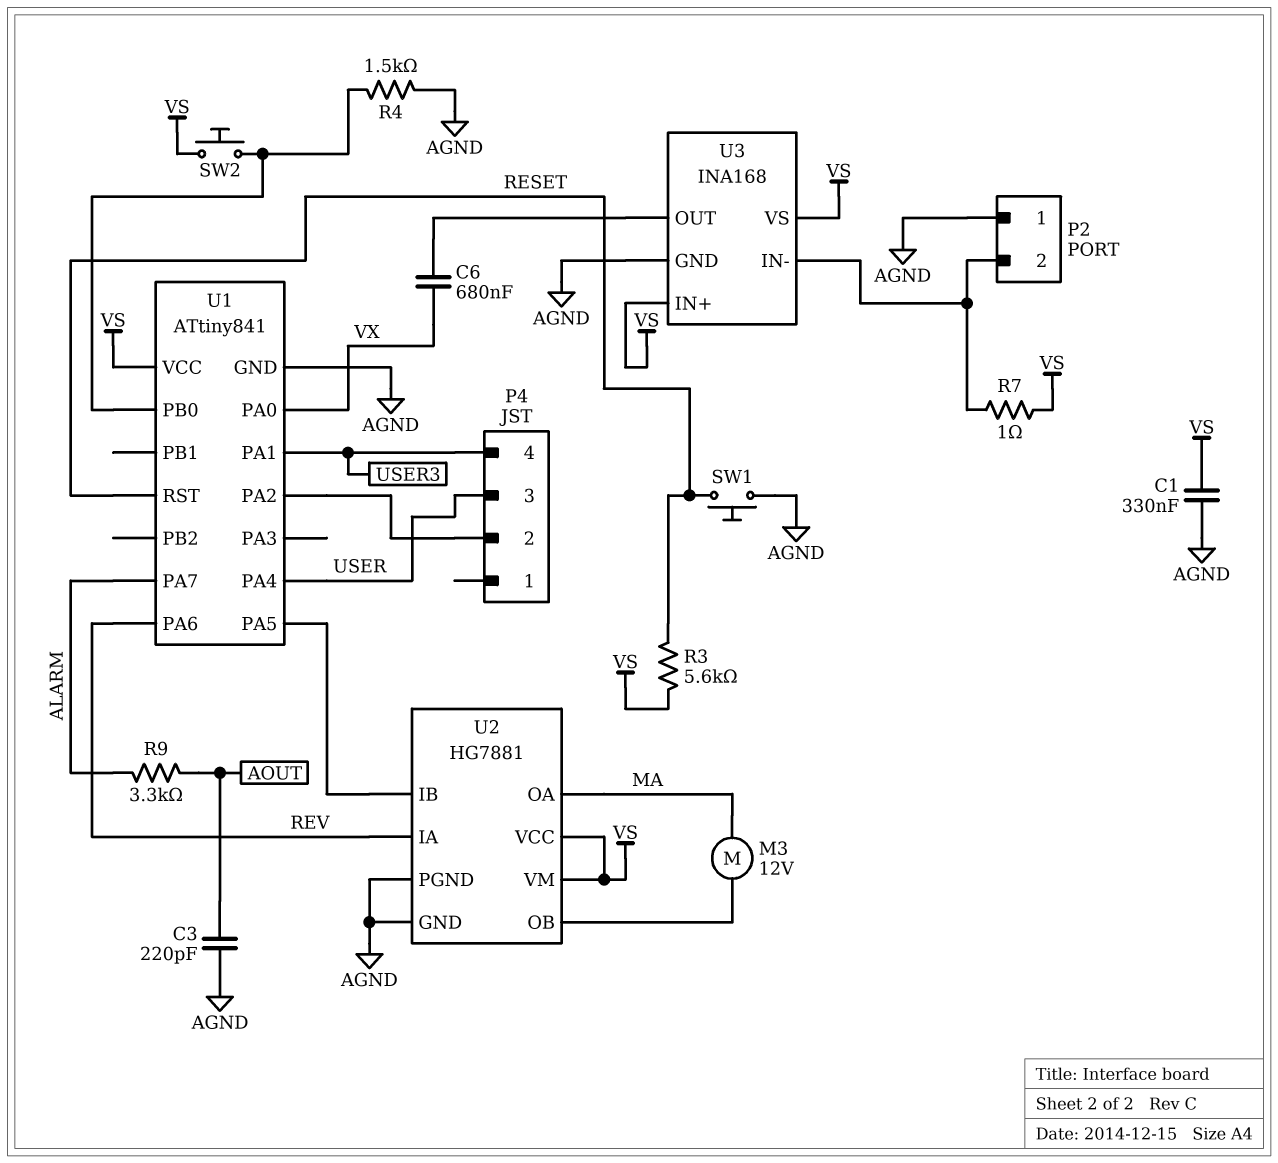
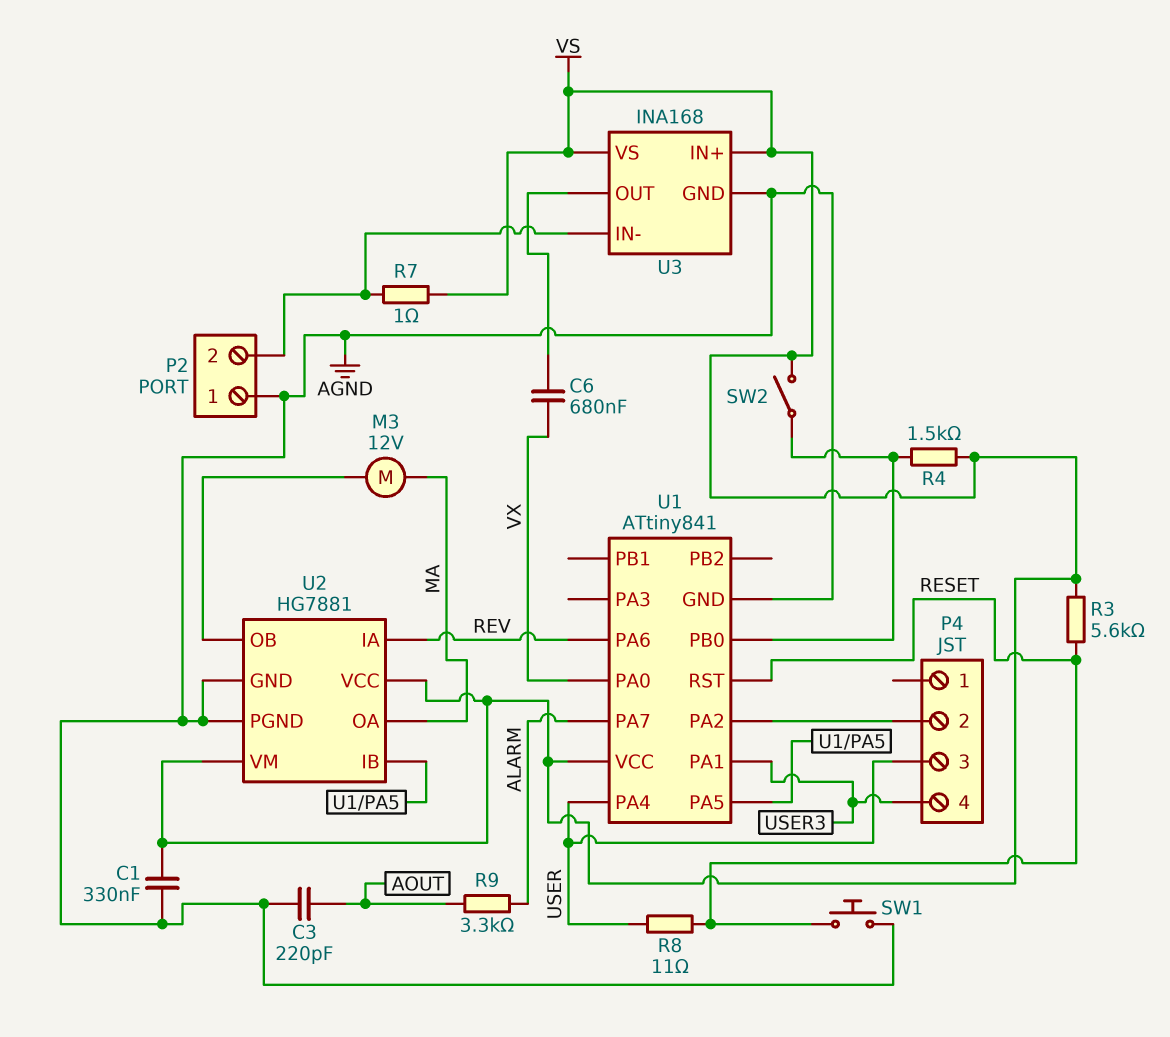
R4: 1.5k (AGND, U1/PB0) -> 1.5k (U1/PB0, VS)
R8: none -> 11 (RESET, USER)
SW2: button (U1/PB0, VS) -> switch (U1/PB0, VS)

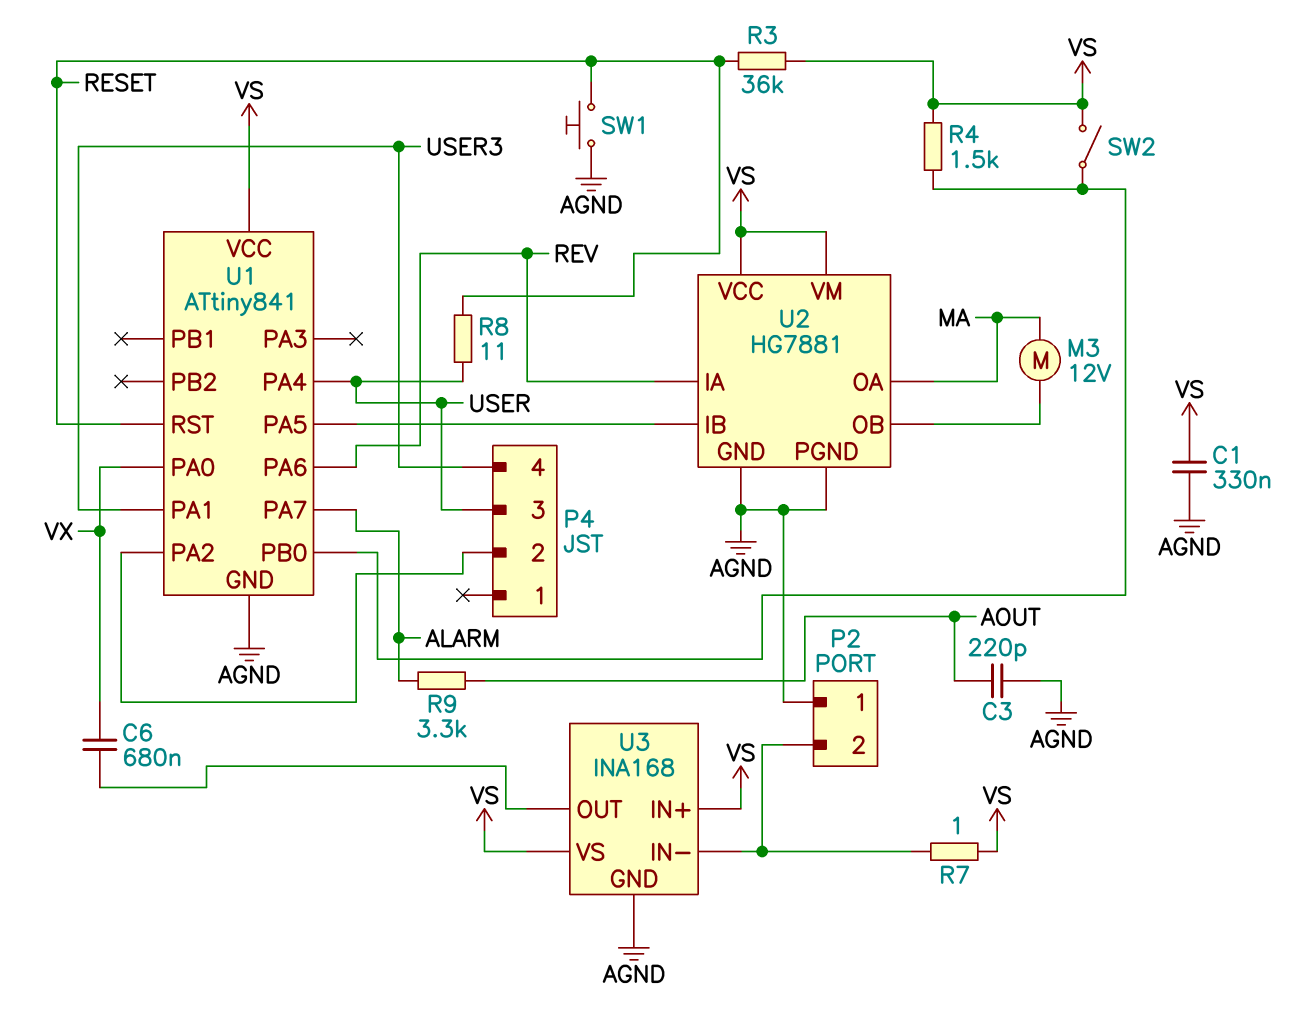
R3: 5.6k (RESET, VS) -> 36k (RESET, VS)

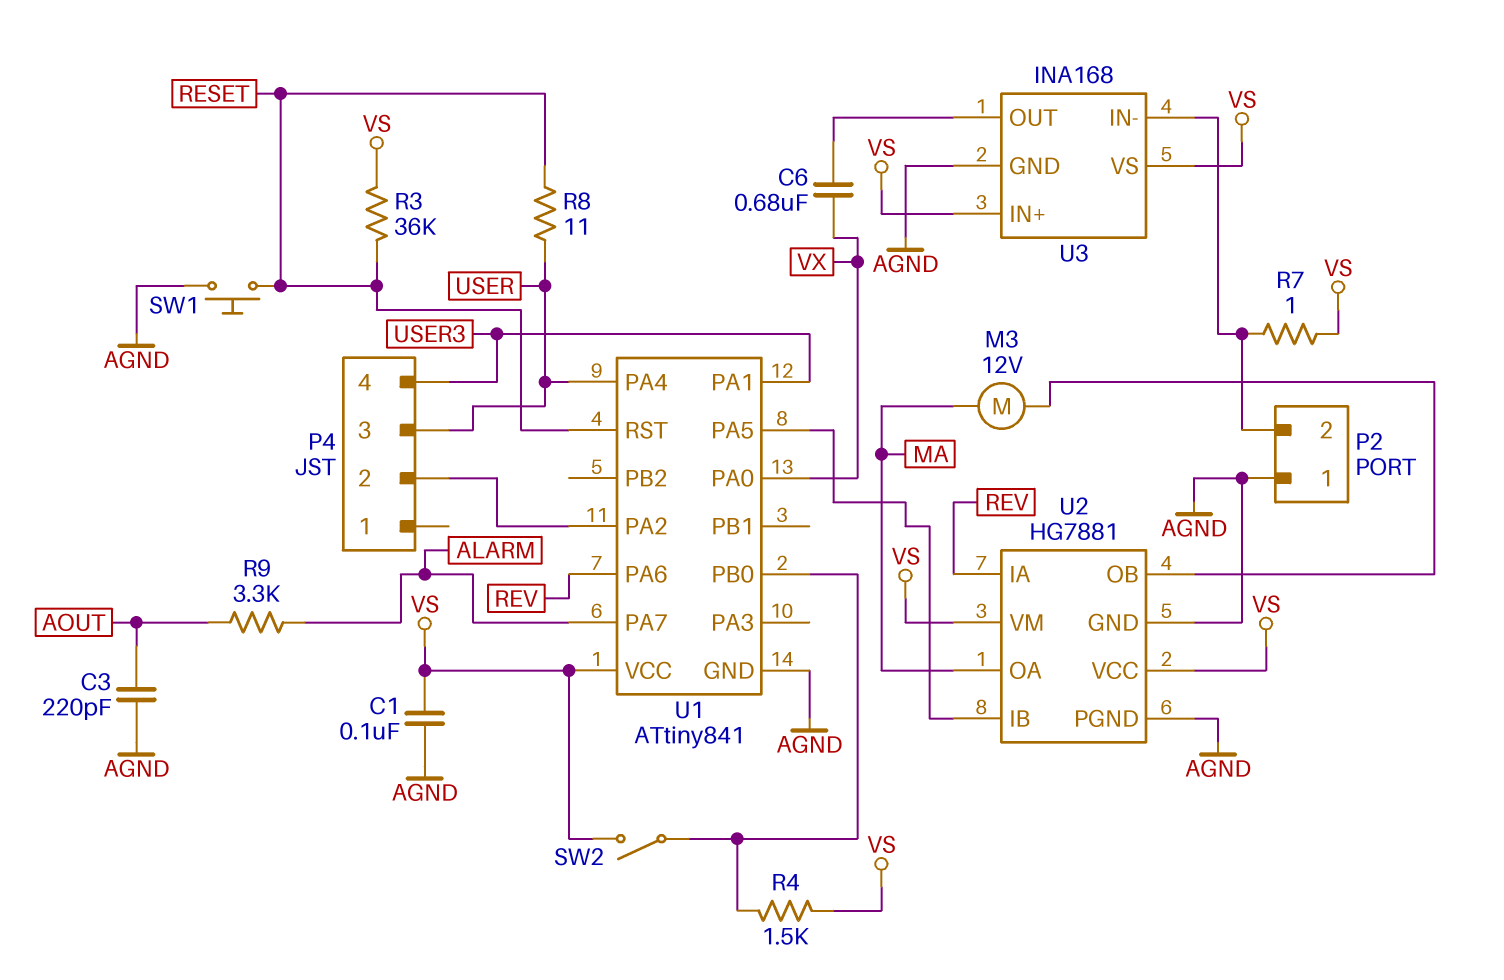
C1: 330nF (AGND, VS) -> 100nF (AGND, VS)

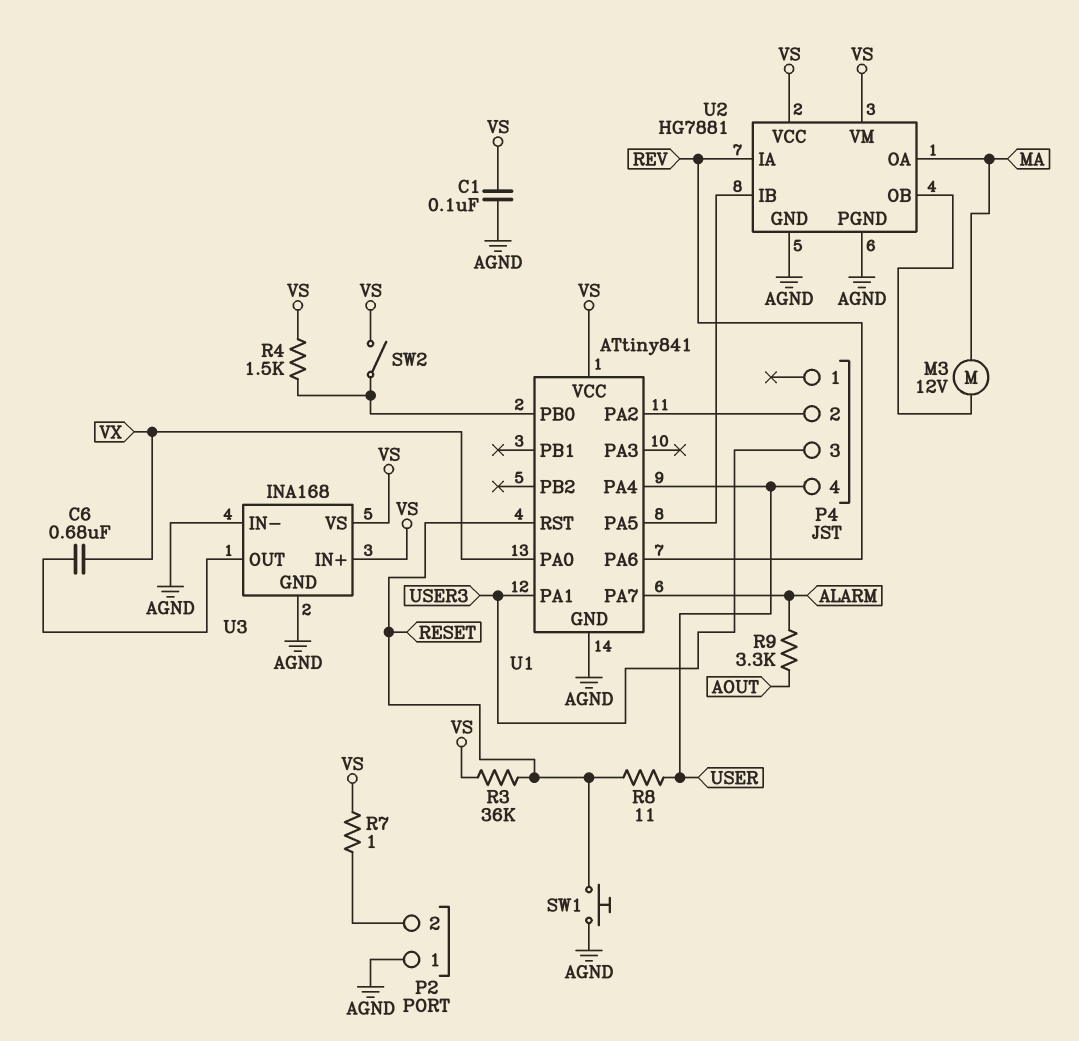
C3: 220pF (AGND, AOUT) -> none
P4 pin 3: USER -> USER3
P4 pin 4: USER3 -> USER
U3 pin IN-: P2/2 -> AGND

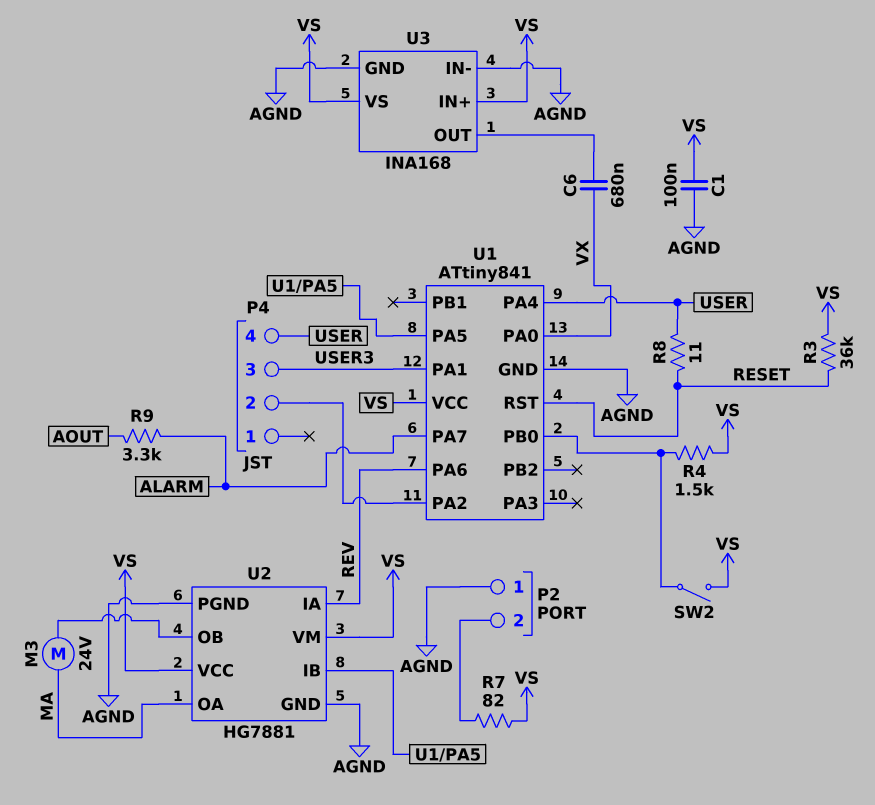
M3: motor 12V (MA, U2/OB) -> motor 24V (MA, U2/OB)
R7: 1 (P2/2, VS) -> 82 (P2/2, VS)
SW1: button (AGND, RESET) -> none

